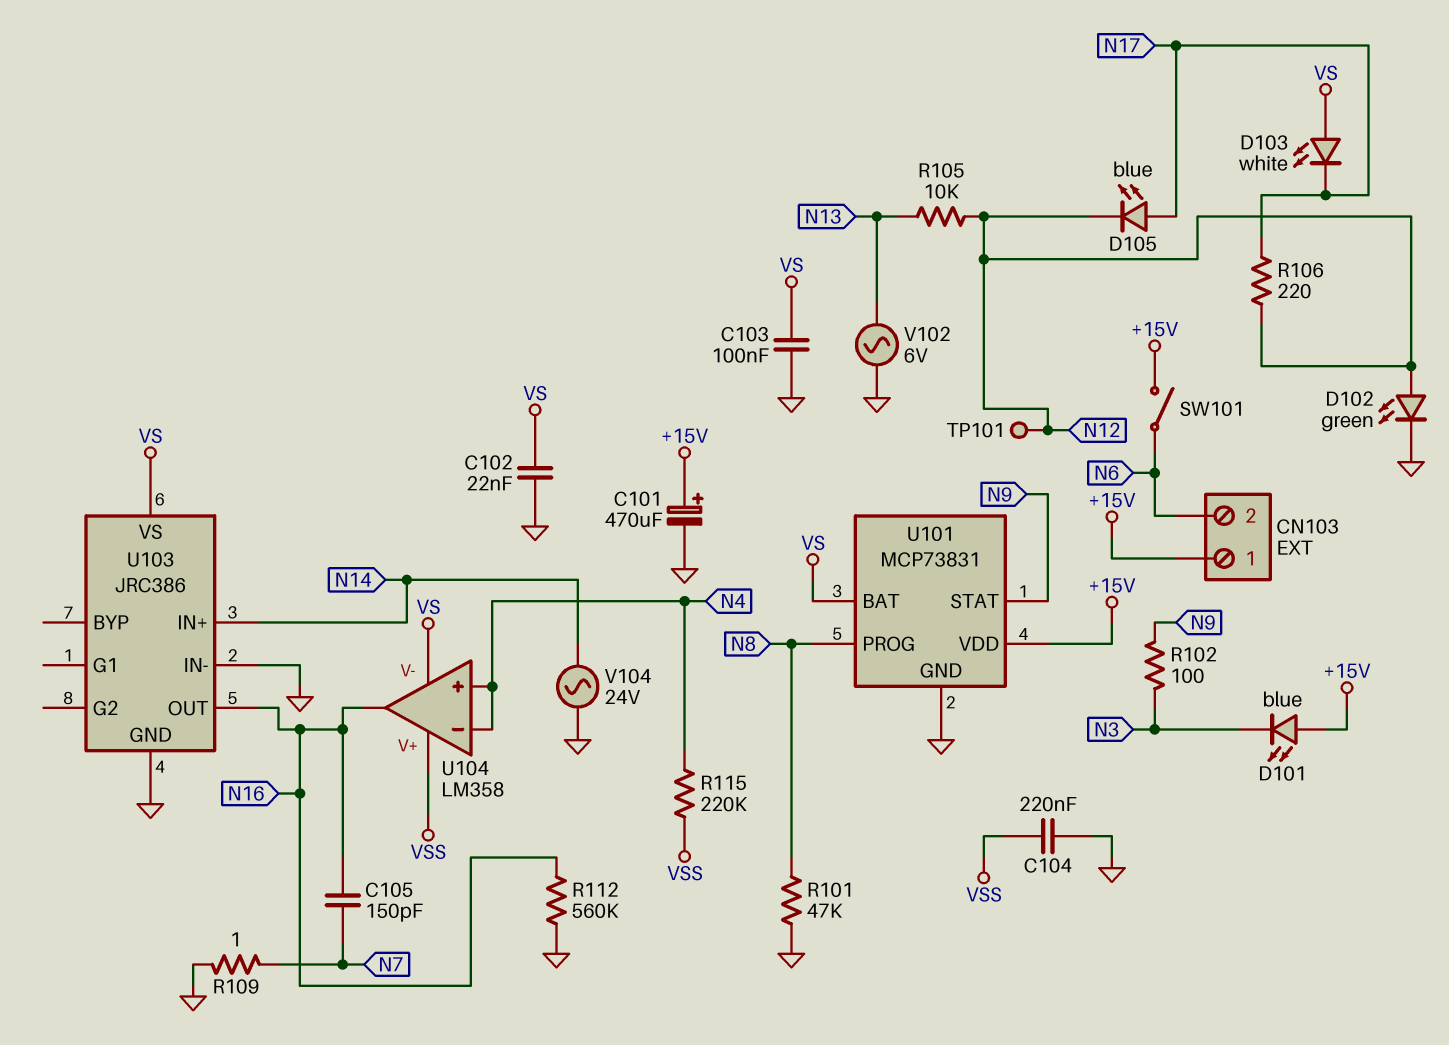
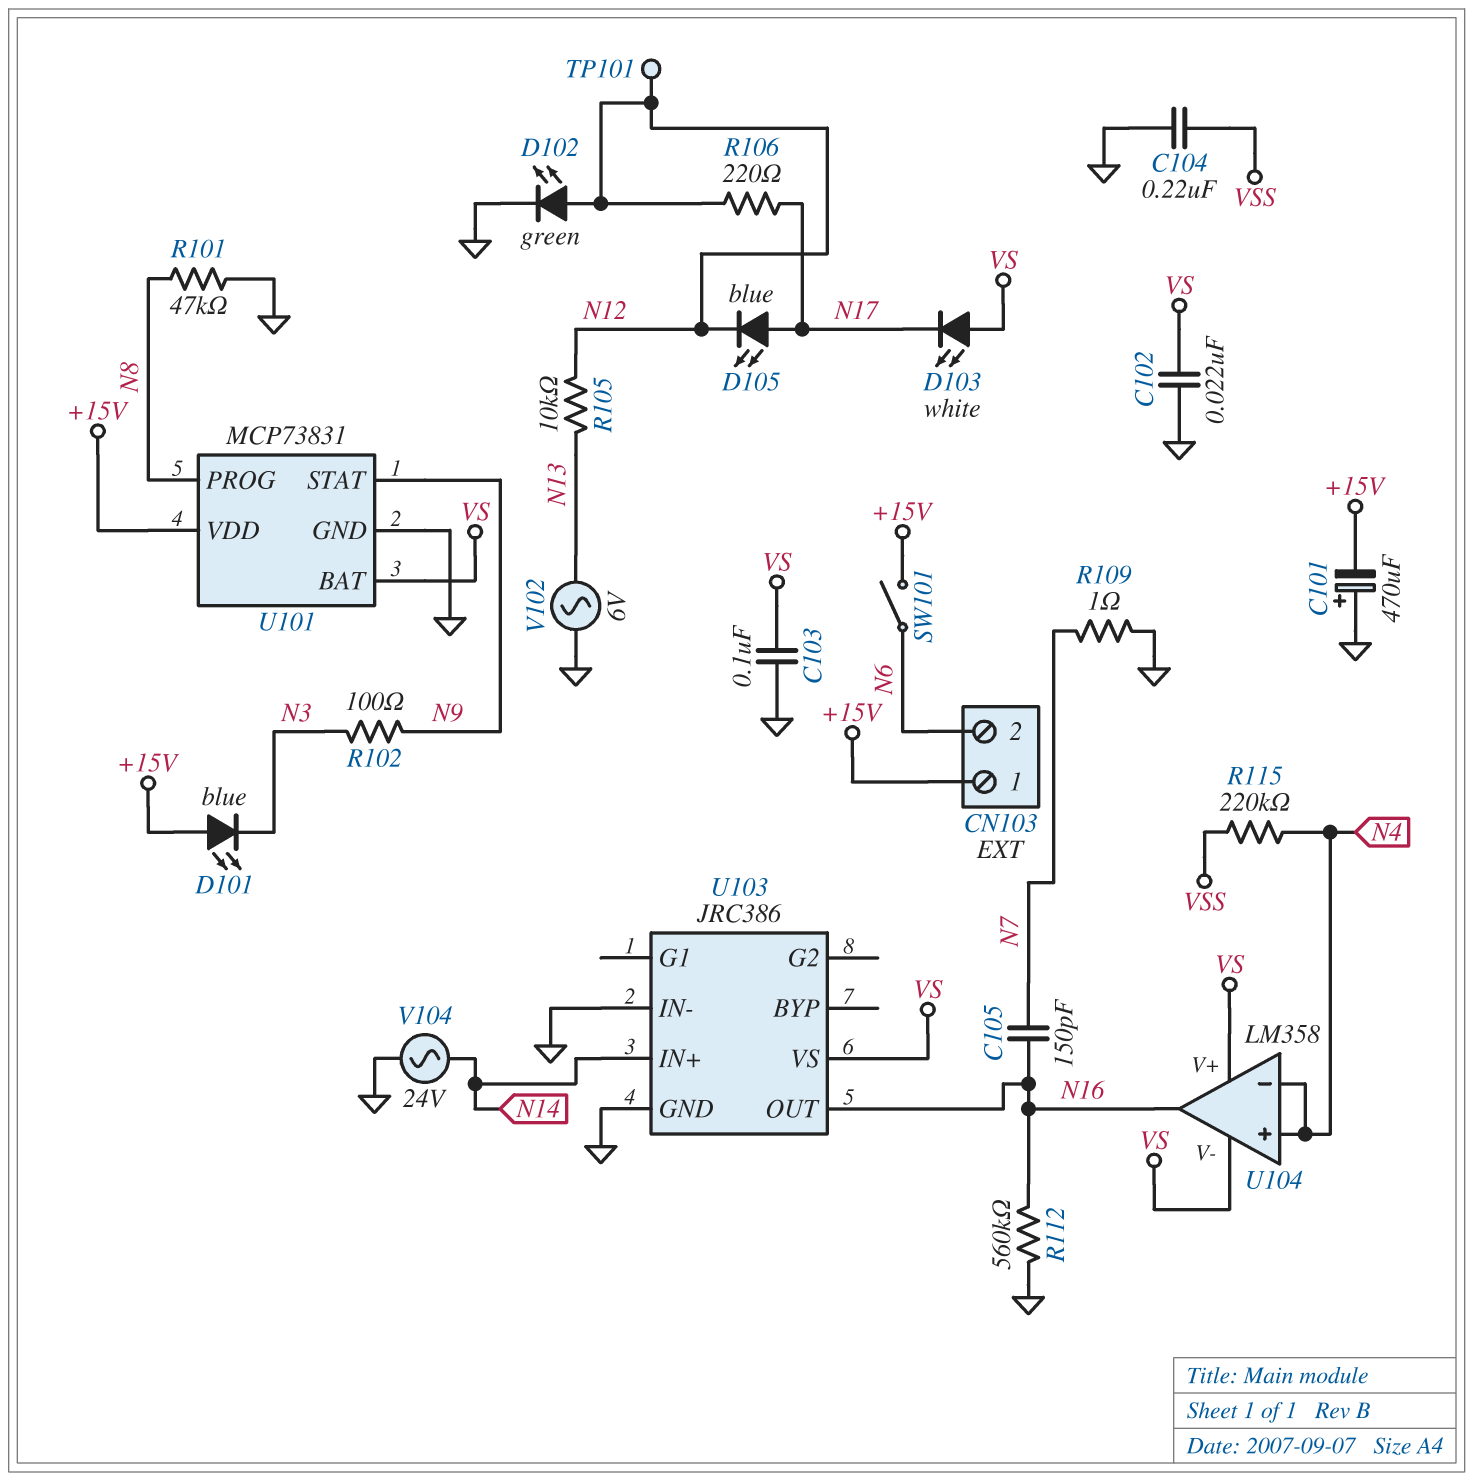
C101: 470uF (plus +15V, minus GND) -> 470uF (plus GND, minus +15V)
U104 pin V+: VSS -> VS

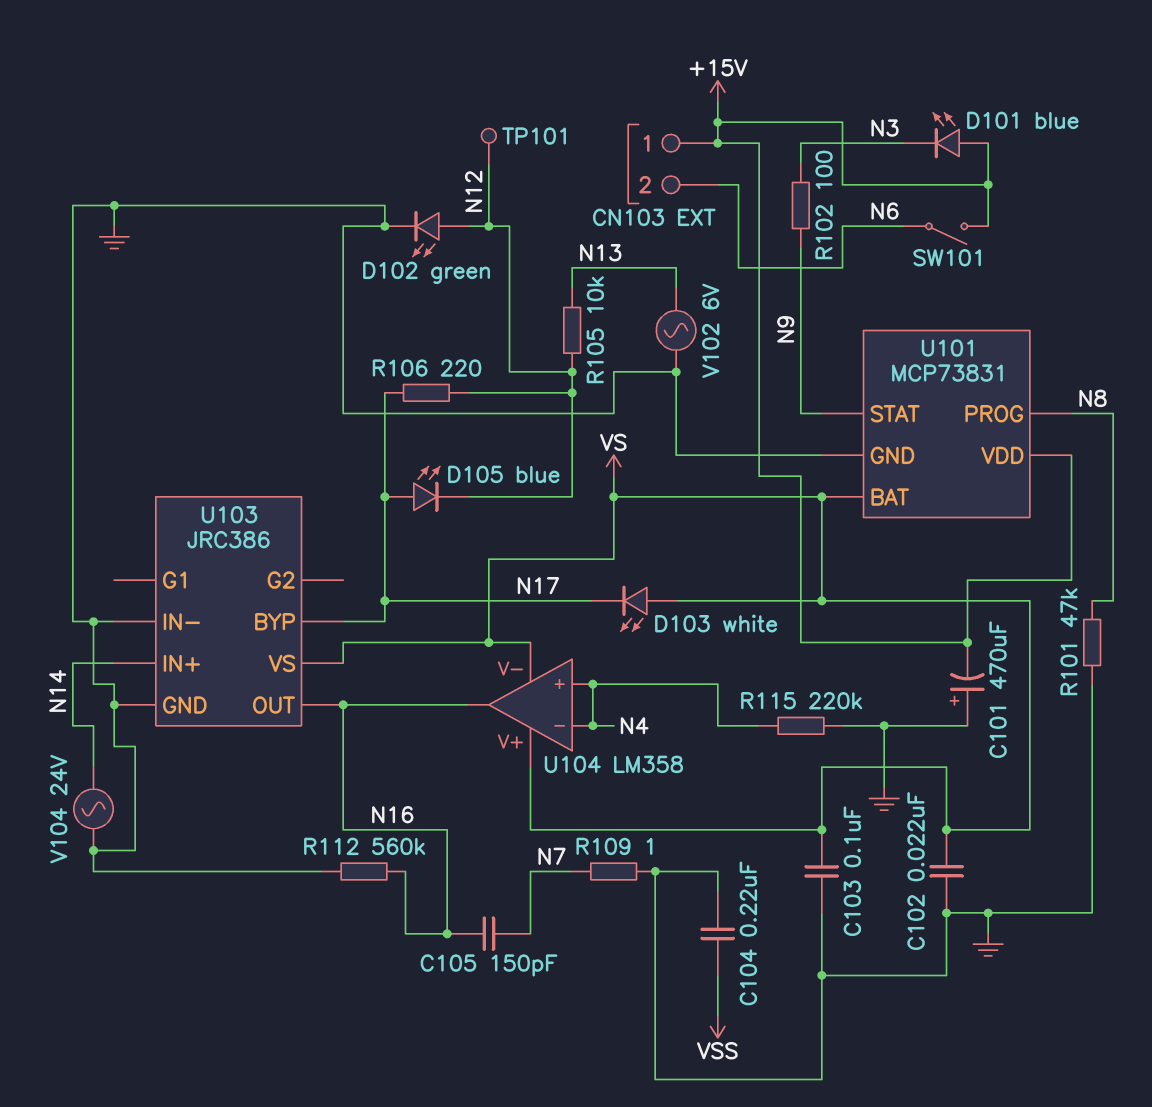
R115: 220k (N4, VSS) -> 220k (GND, N4)
U103 pin BYP: none -> N17

